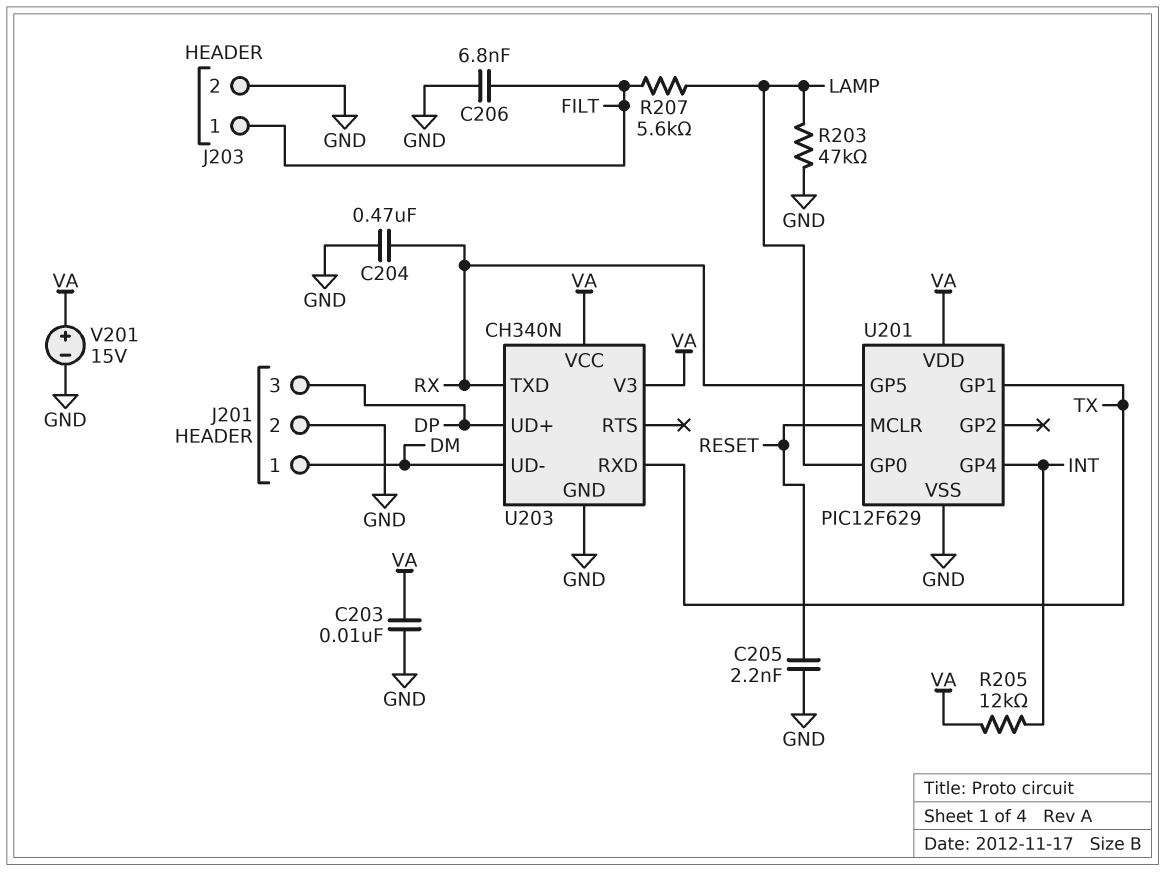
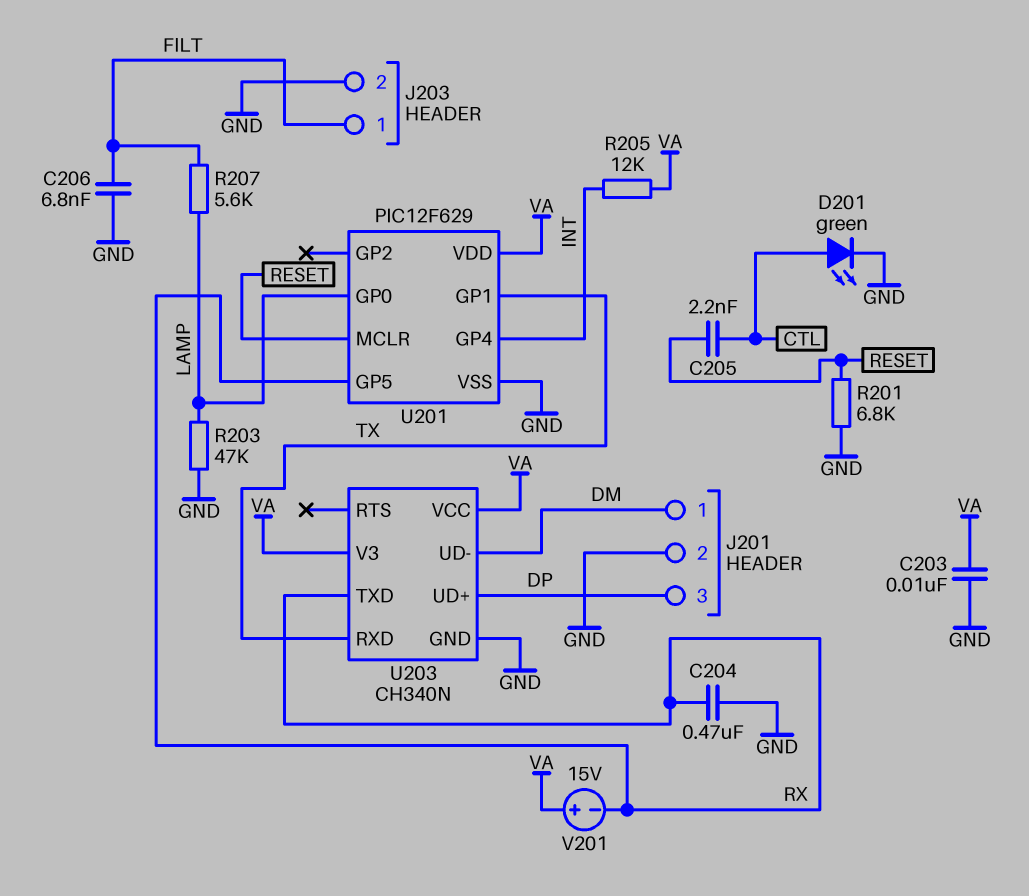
C205: 2.2nF (GND, RESET) -> 2.2nF (CTL, RESET)
D201: none -> LED green (A CTL, K GND)
R201: none -> 6.8k (GND, RESET)
V201: 15V (plus VA, minus GND) -> 15V (plus VA, minus RX)

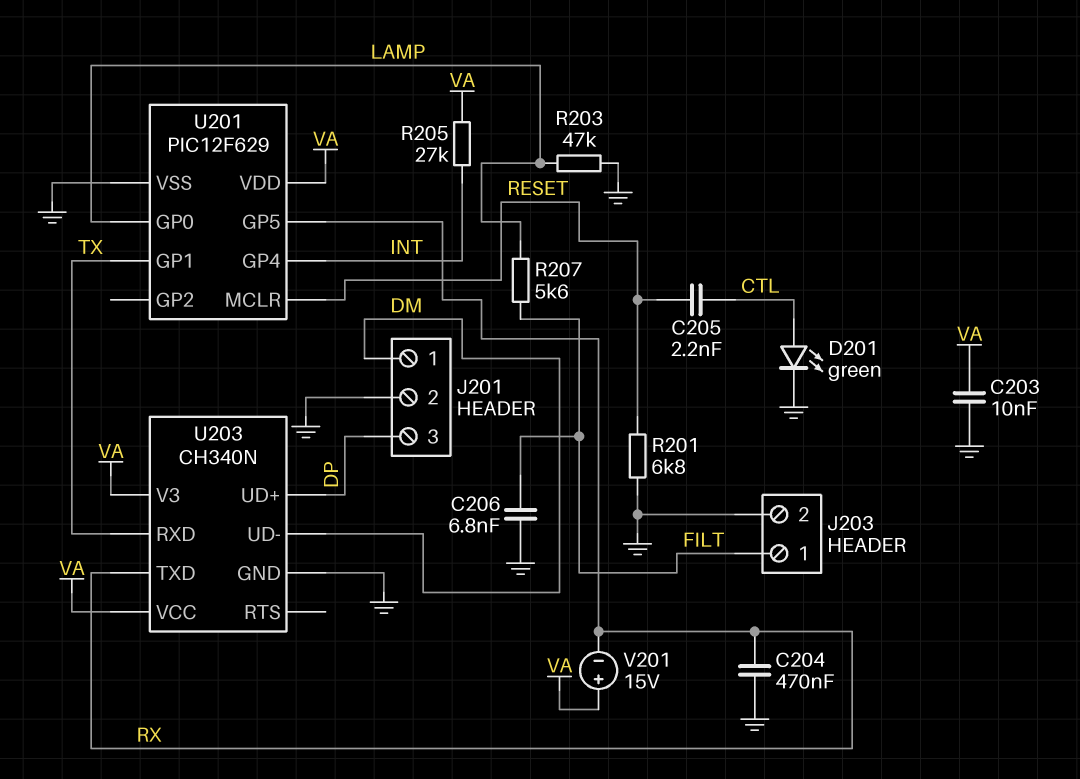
R205: 12k (INT, VA) -> 27k (INT, VA)

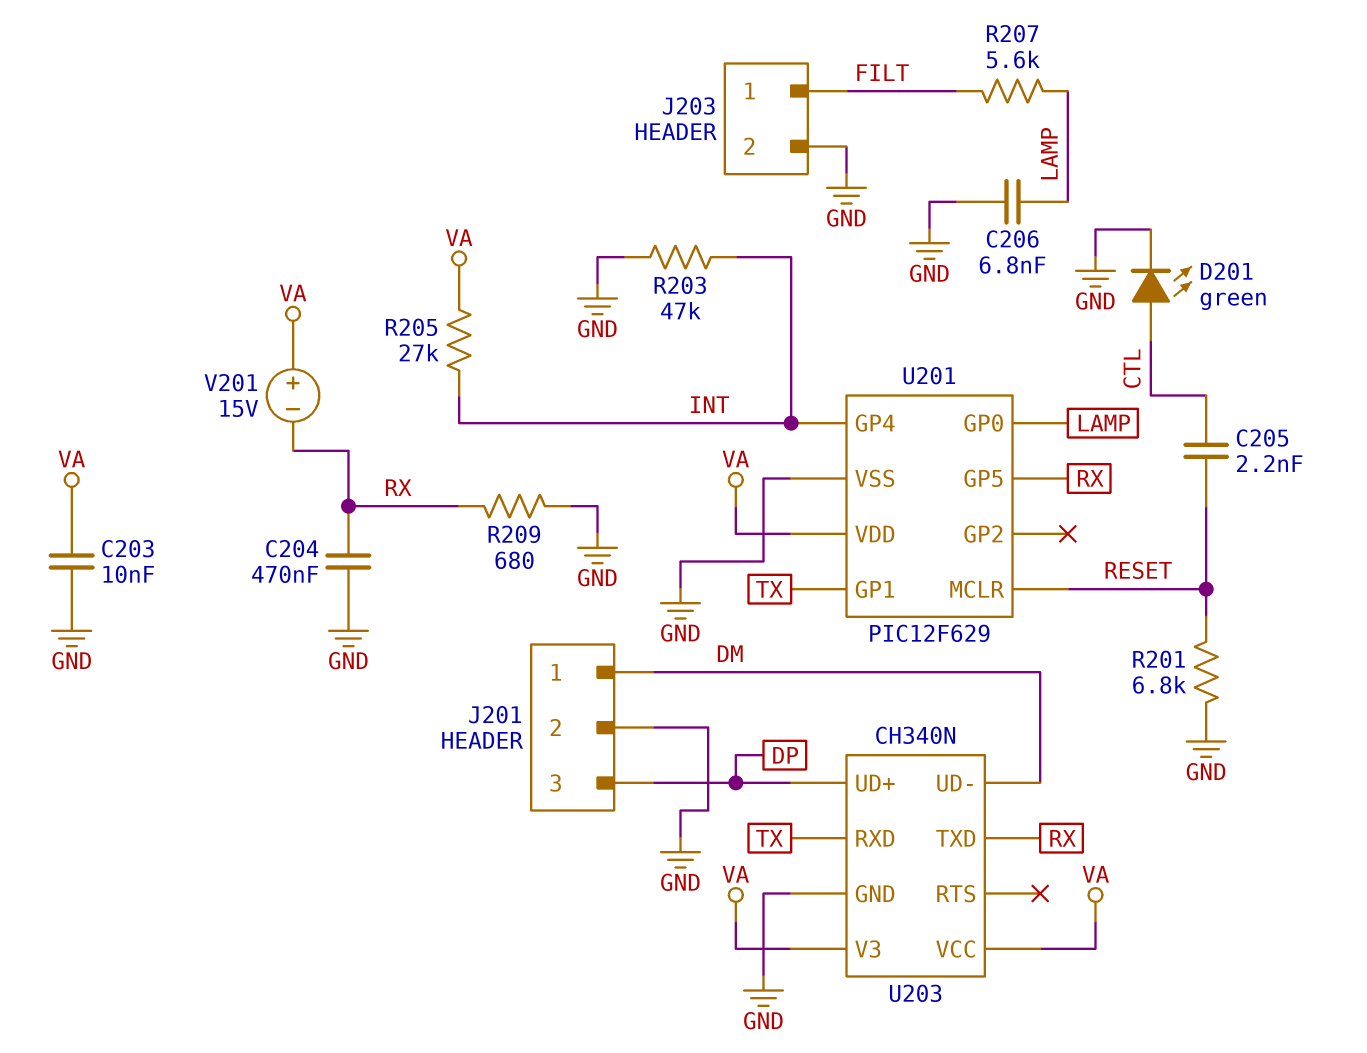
C206: 6.8nF (FILT, GND) -> 6.8nF (GND, LAMP)
R203: 47k (GND, LAMP) -> 47k (GND, INT)
R209: none -> 680 (GND, RX)

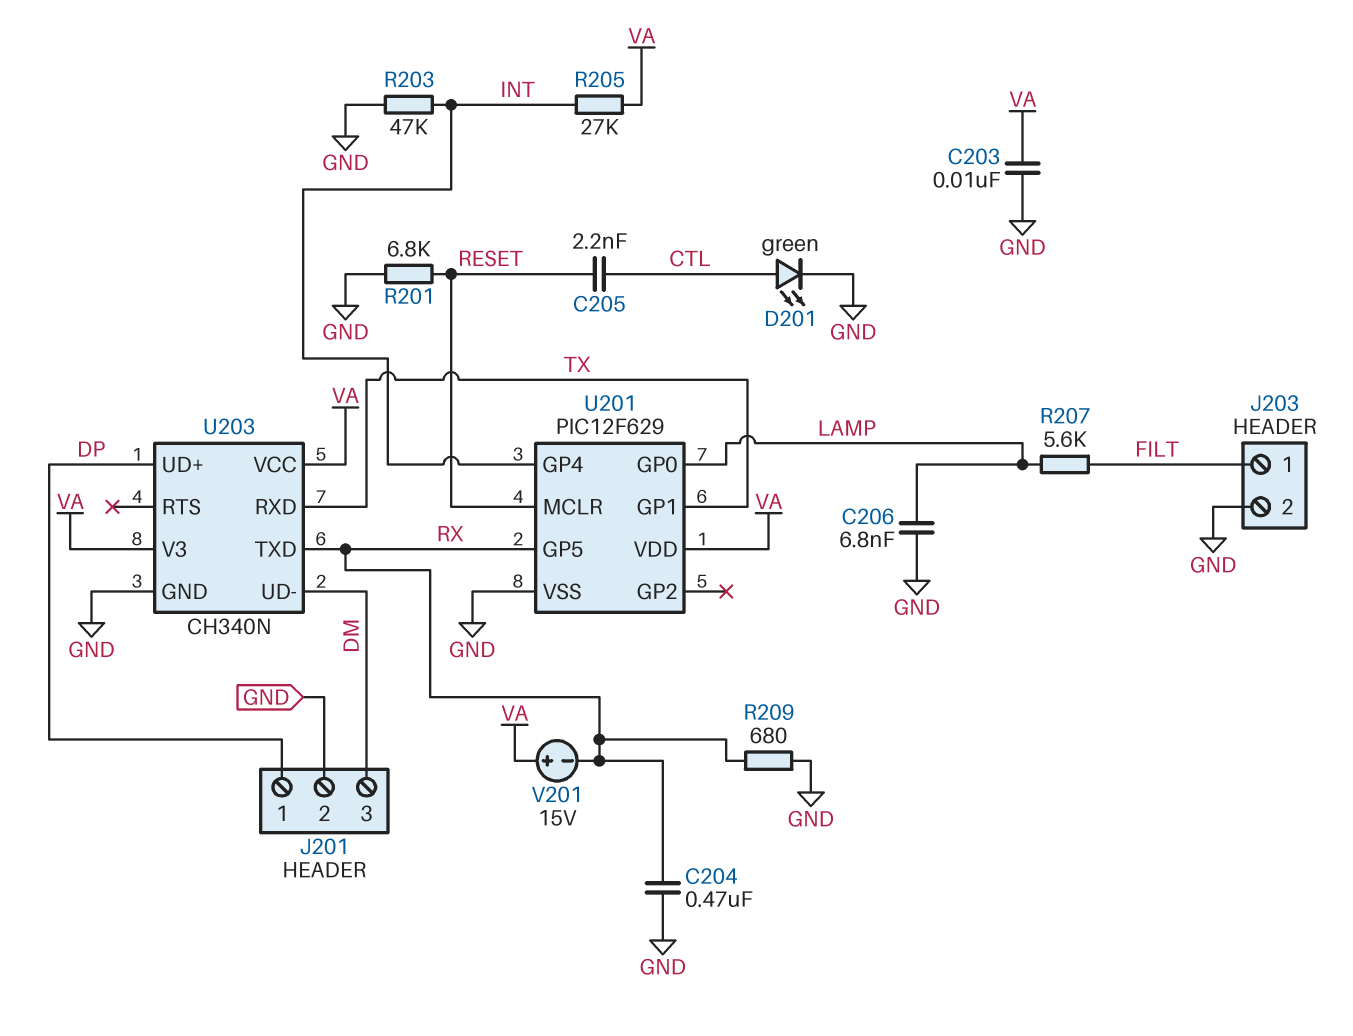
J201 pin 1: DM -> DP
J201 pin 3: DP -> DM

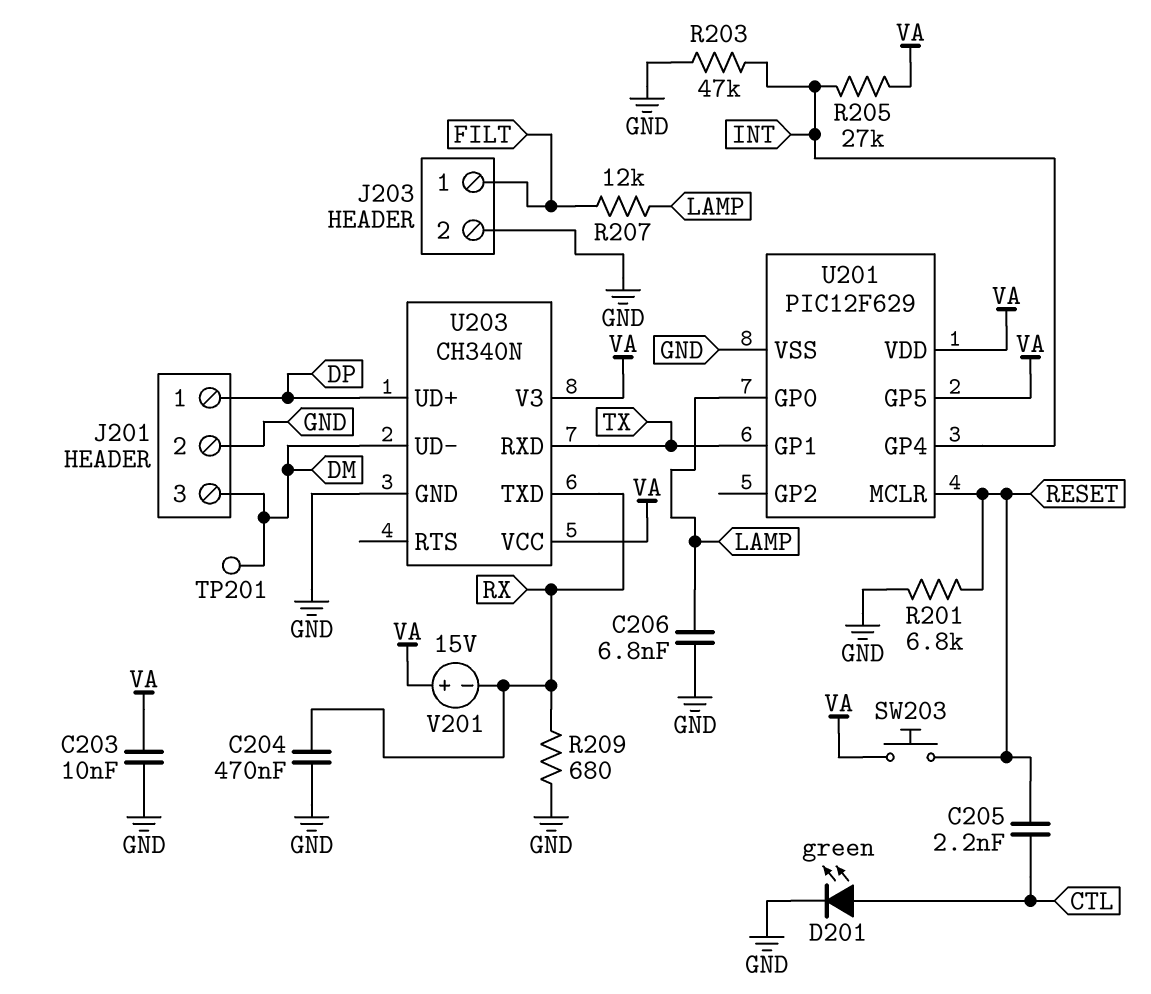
R207: 5.6k (FILT, LAMP) -> 12k (FILT, LAMP)
SW203: none -> button (RESET, VA)
TP201: none -> test point (DM)
U201 pin GP5: RX -> VA

